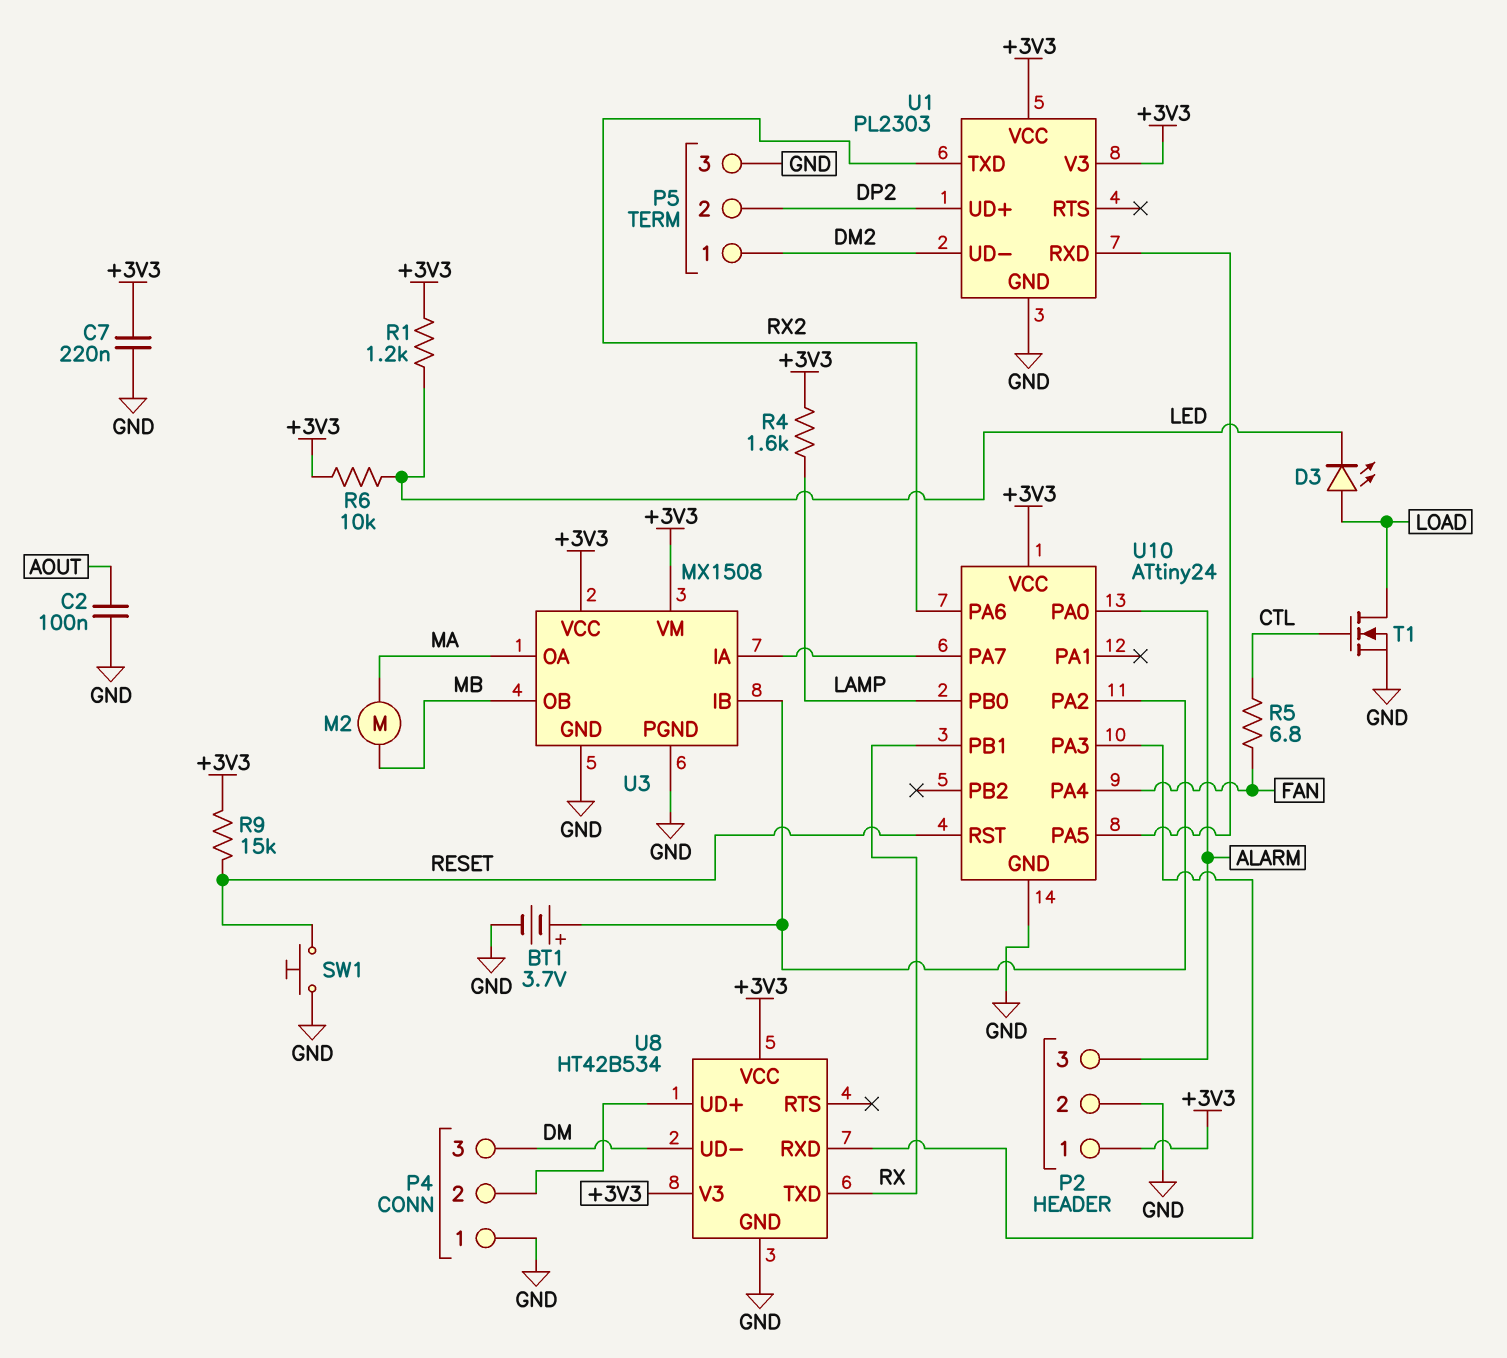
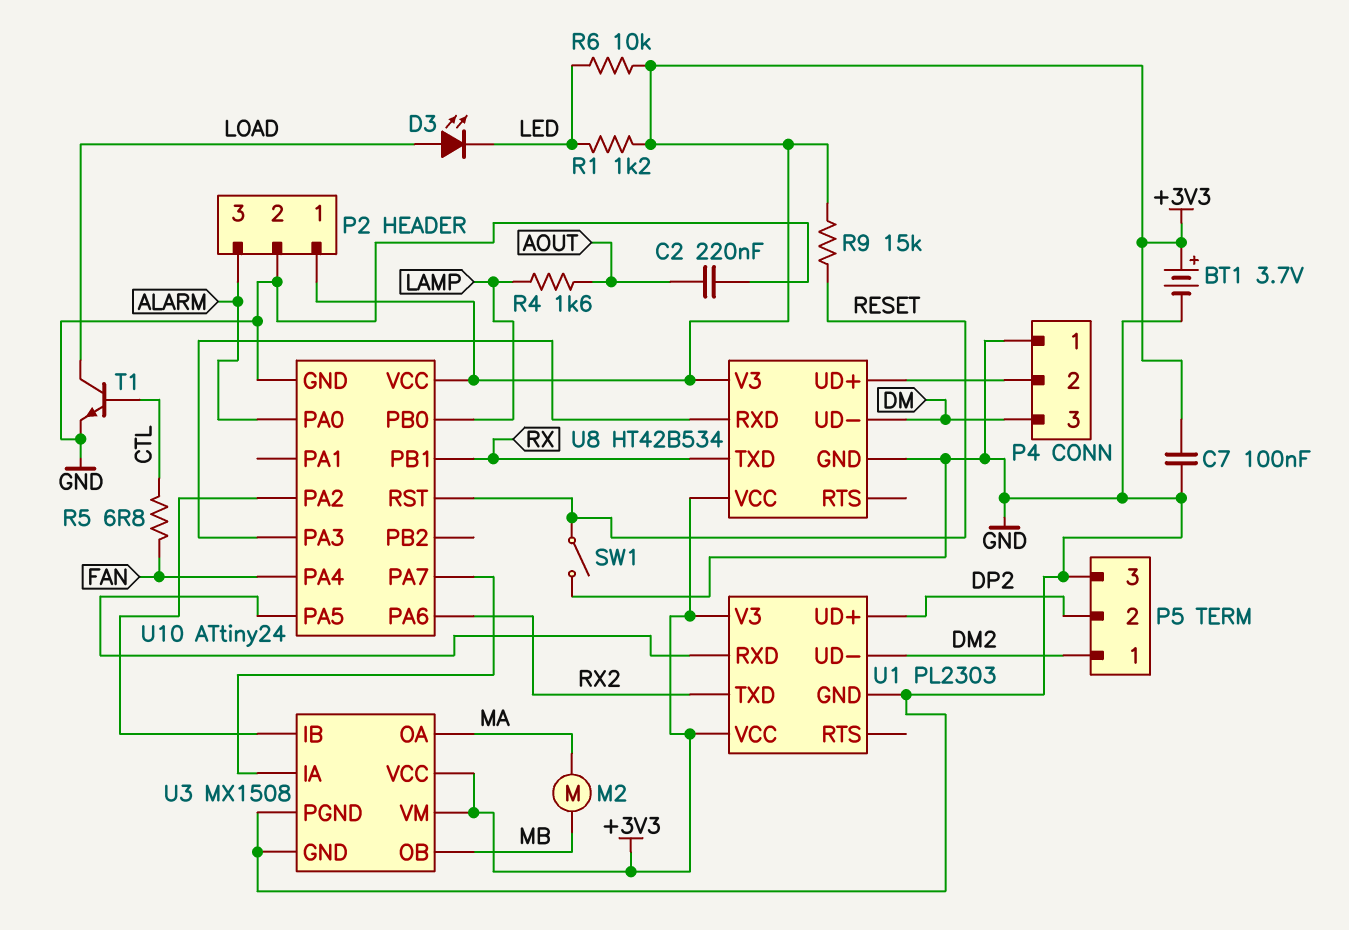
BT1: 3.7V (plus U3/IB, minus GND) -> 3.7V (plus +3V3, minus GND)
C2: 100nF (AOUT, GND) -> 220nF (AOUT, GND)
C7: 220nF (+3V3, GND) -> 100nF (+3V3, GND)
R4: 1.6k (+3V3, LAMP) -> 1.6k (AOUT, LAMP)
SW1: button (GND, RESET) -> switch (GND, RESET)
T1: NMOS (G CTL, D LOAD, S GND) -> NPN (B CTL, C LOAD, E GND)

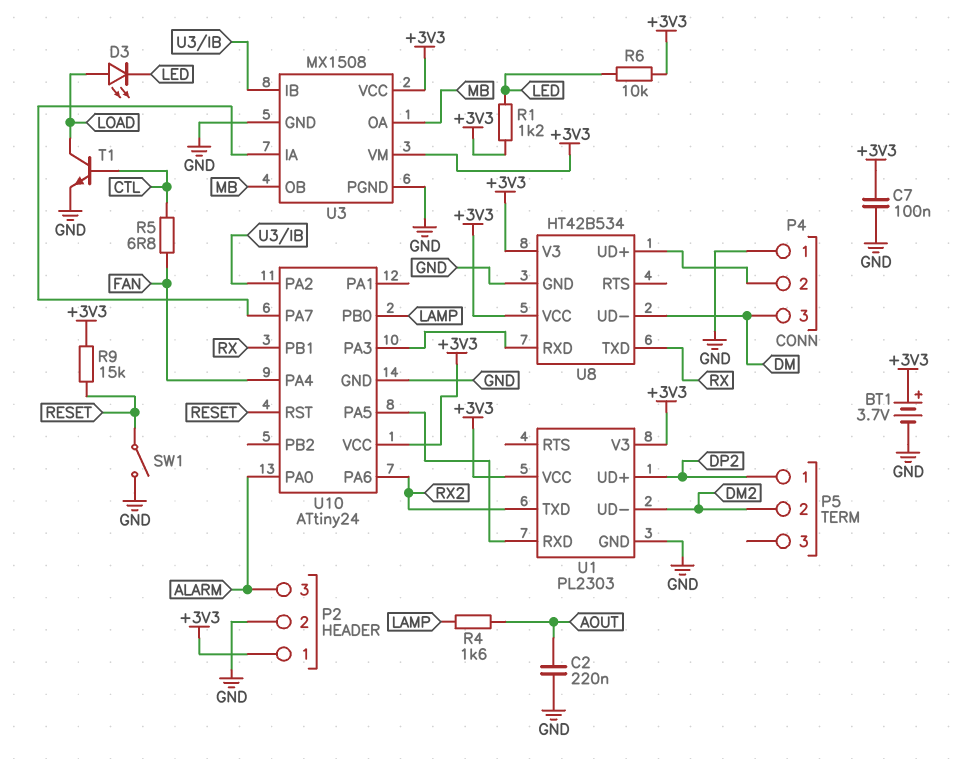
M2: motor (MA, MB) -> none
P5 pin 1: DM2 -> DP2
P5 pin 2: DP2 -> DM2
P5 pin 3: GND -> none
U3 pin OA: MA -> MB

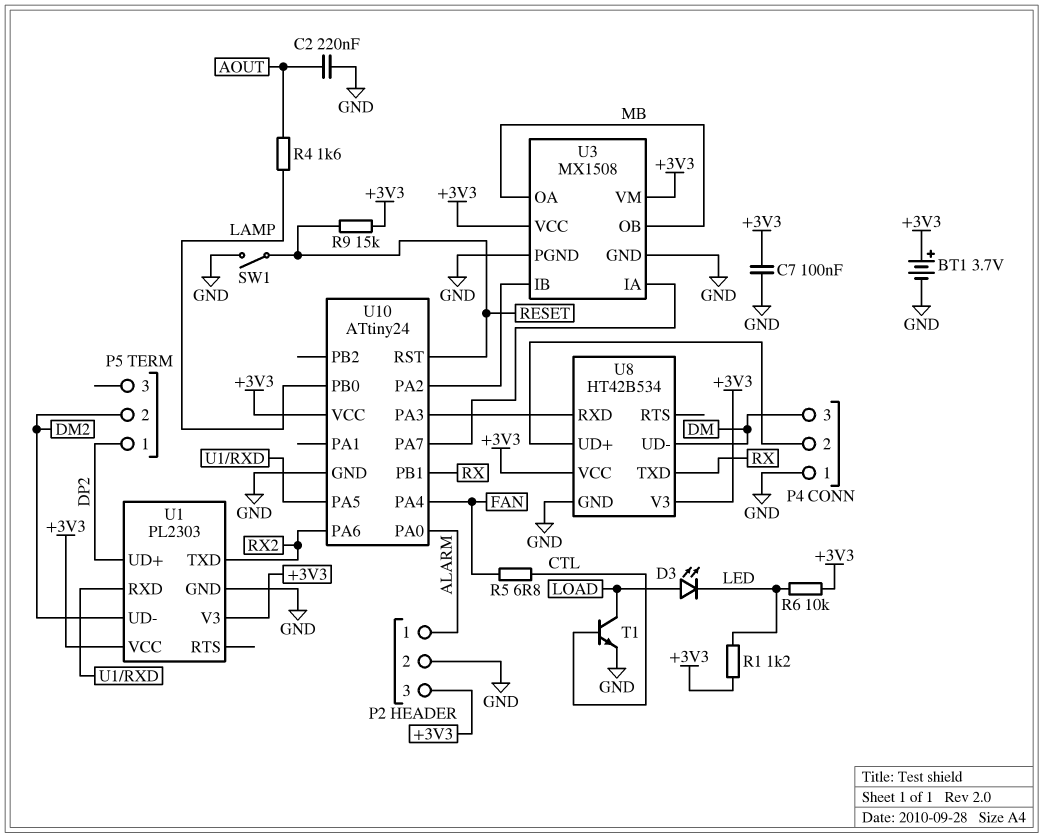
P2 pin 1: +3V3 -> ALARM
P2 pin 3: ALARM -> +3V3

